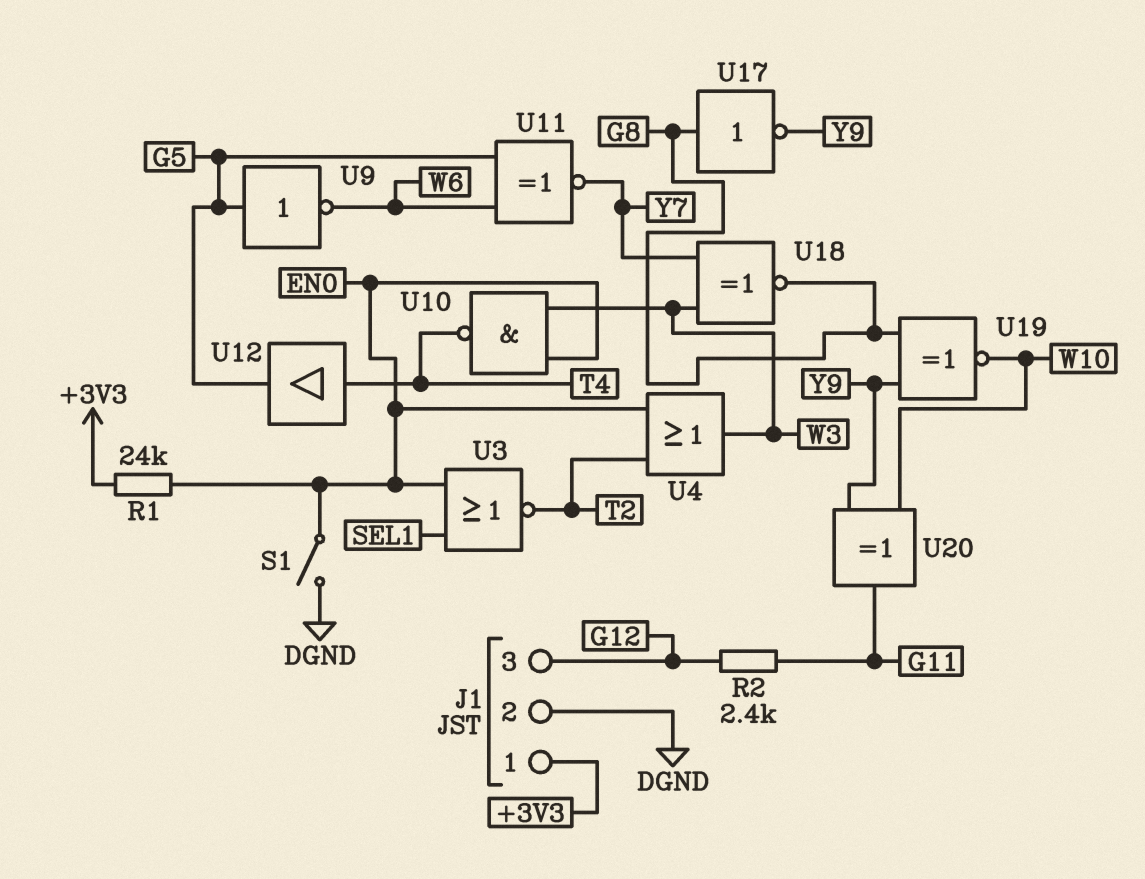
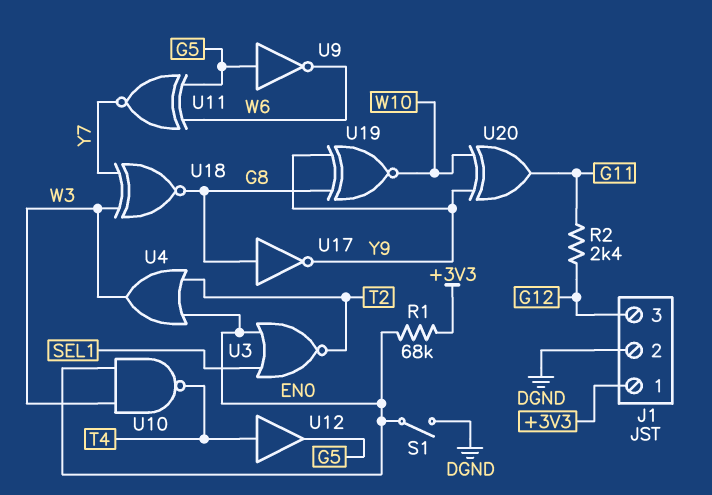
R1: 24k (+3V3, EN0) -> 68k (+3V3, EN0)

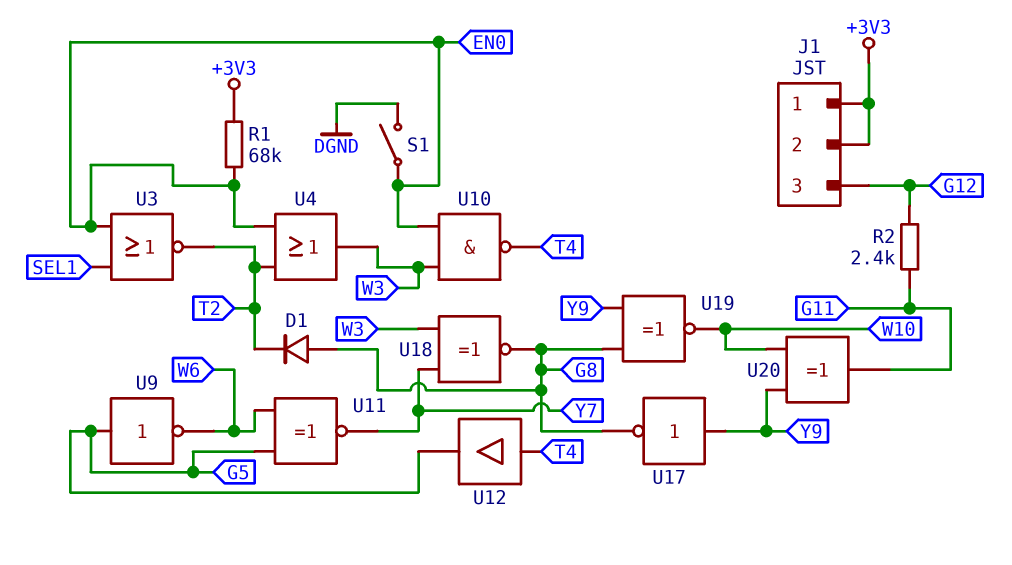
D1: none -> diode (A G8, K T2)
J1 pin 2: DGND -> +3V3
U17: NOT (in G8, out Y9) -> NOT (in Y9, out G8)

